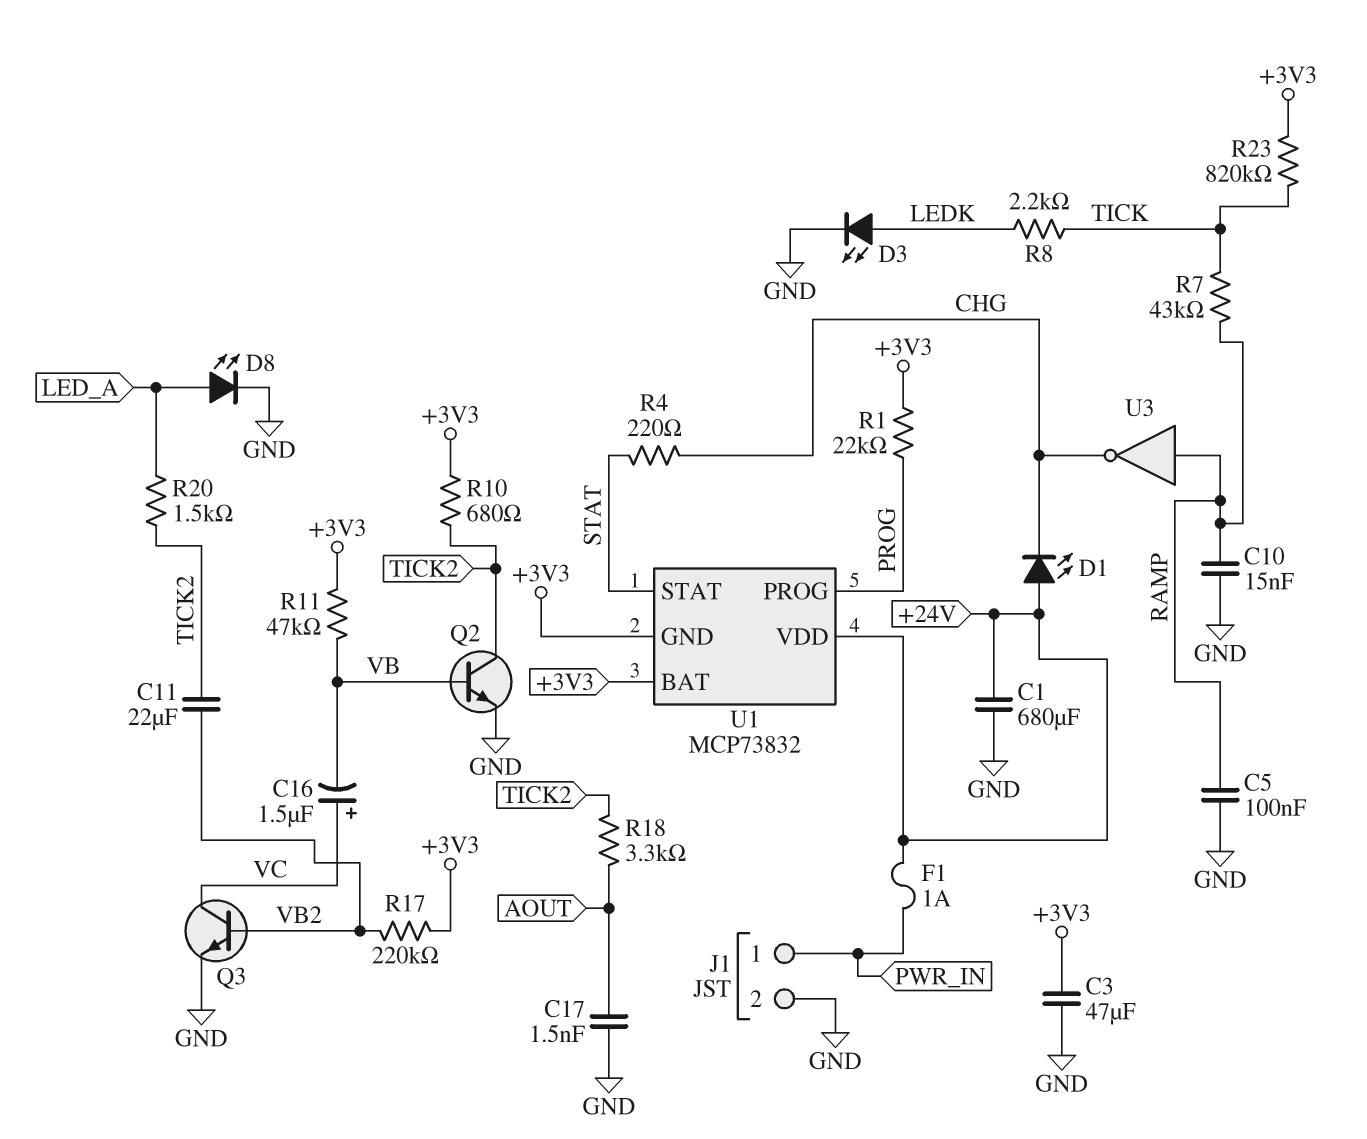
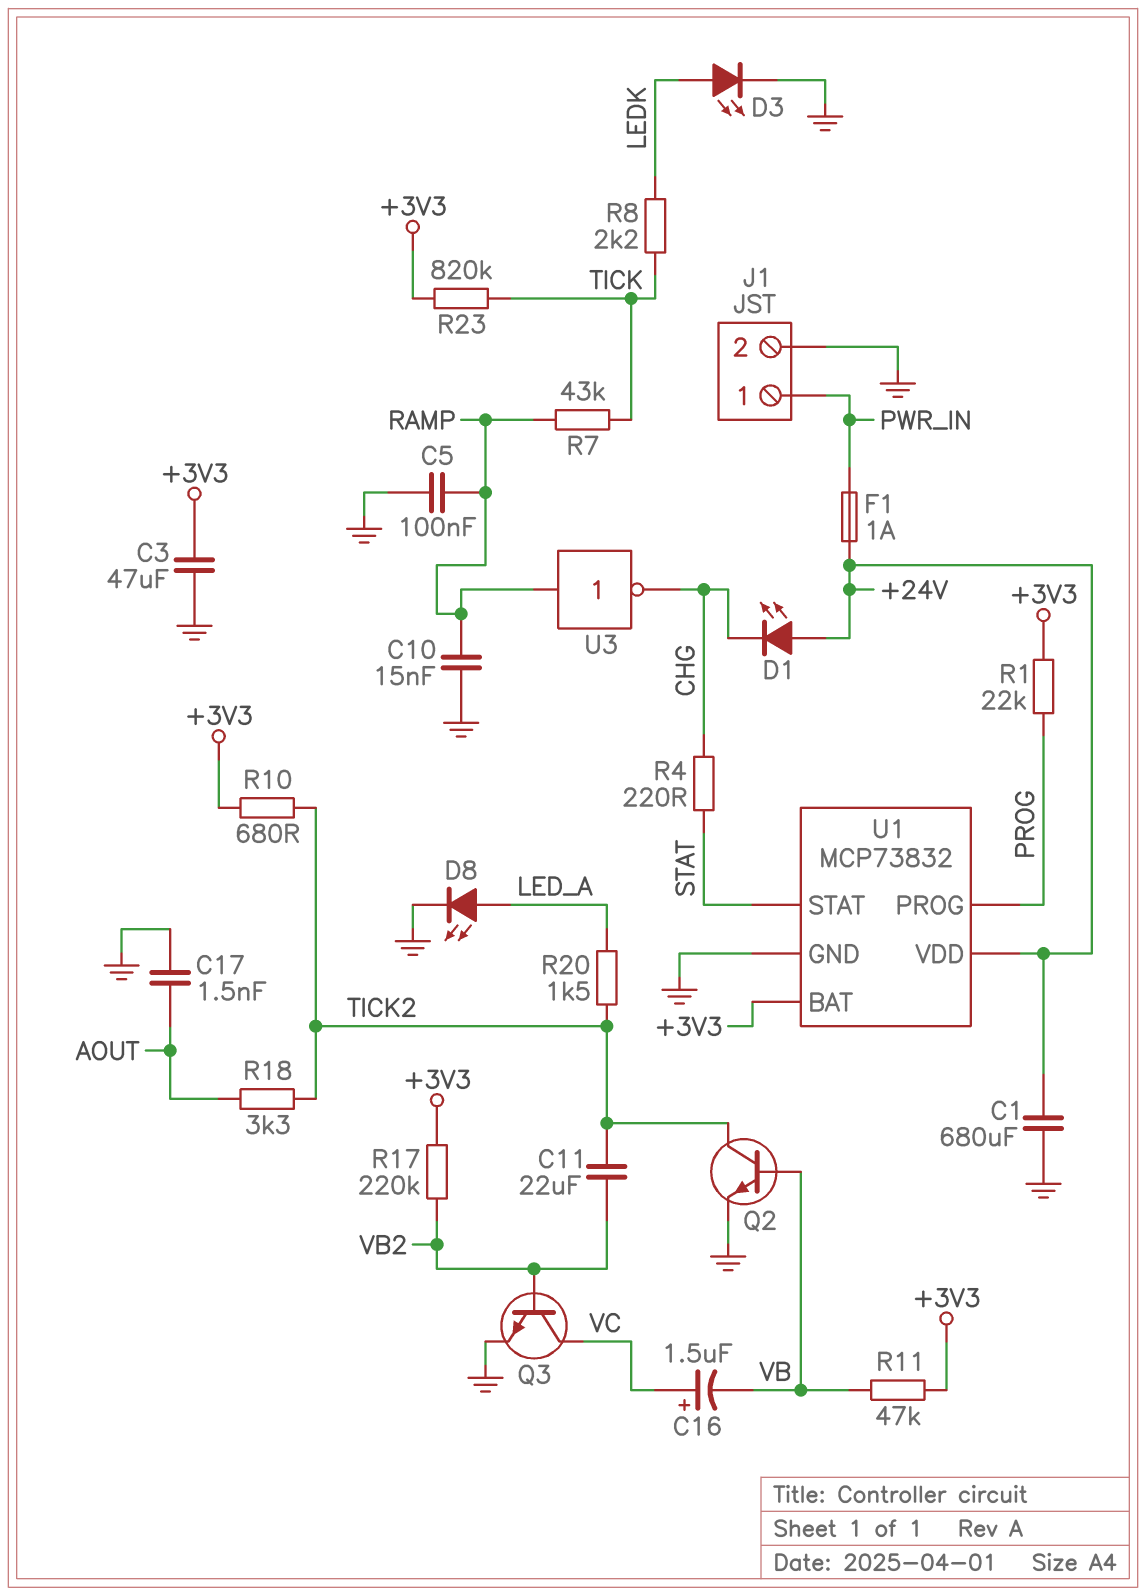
U1 pin GND: +3V3 -> GND

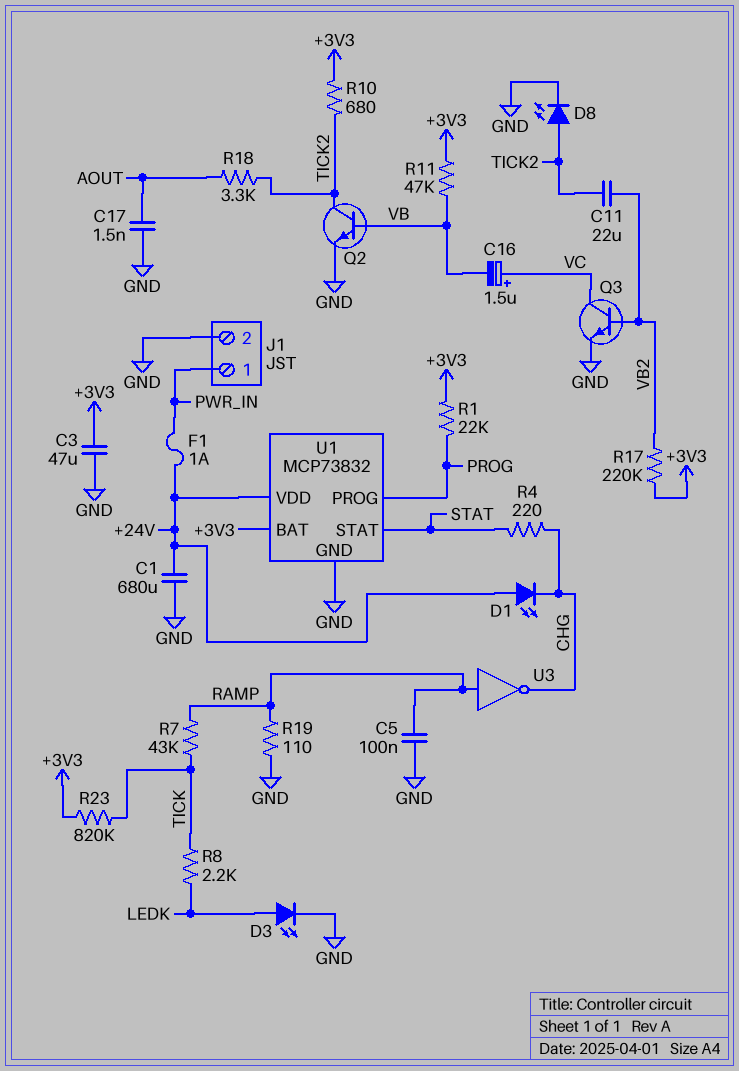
C10: 15nF (GND, RAMP) -> none
D8: LED (A LED_A, K GND) -> LED (A TICK2, K GND)
R19: none -> 110 (GND, RAMP)
R20: 1.5k (LED_A, TICK2) -> none

